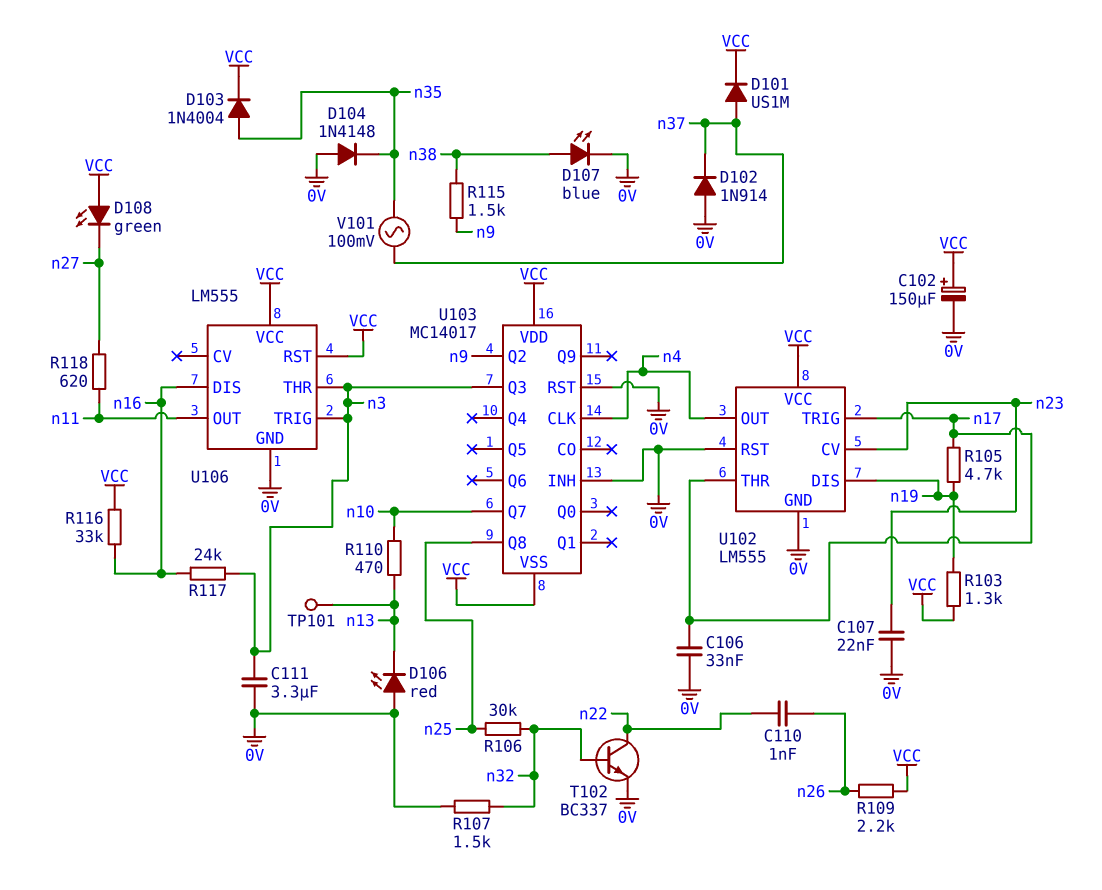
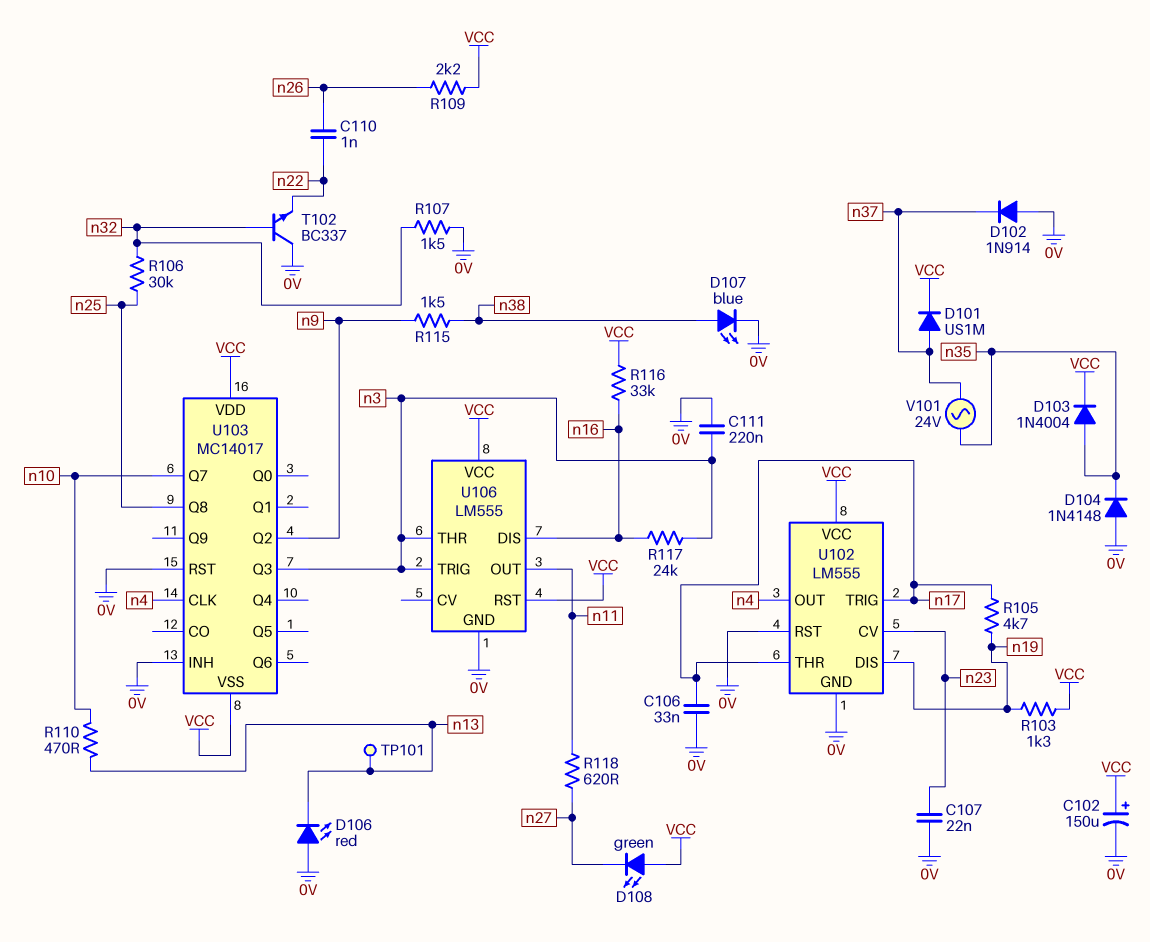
C111: 3.3uF (0V, n3) -> 220nF (0V, n3)
T102: NPN BC337 (B n32, C n22, E 0V) -> NPN BC337 (B n32, C 0V, E n22)
V101: AC 100mV (n35, n37) -> AC 24V (n35, n37)

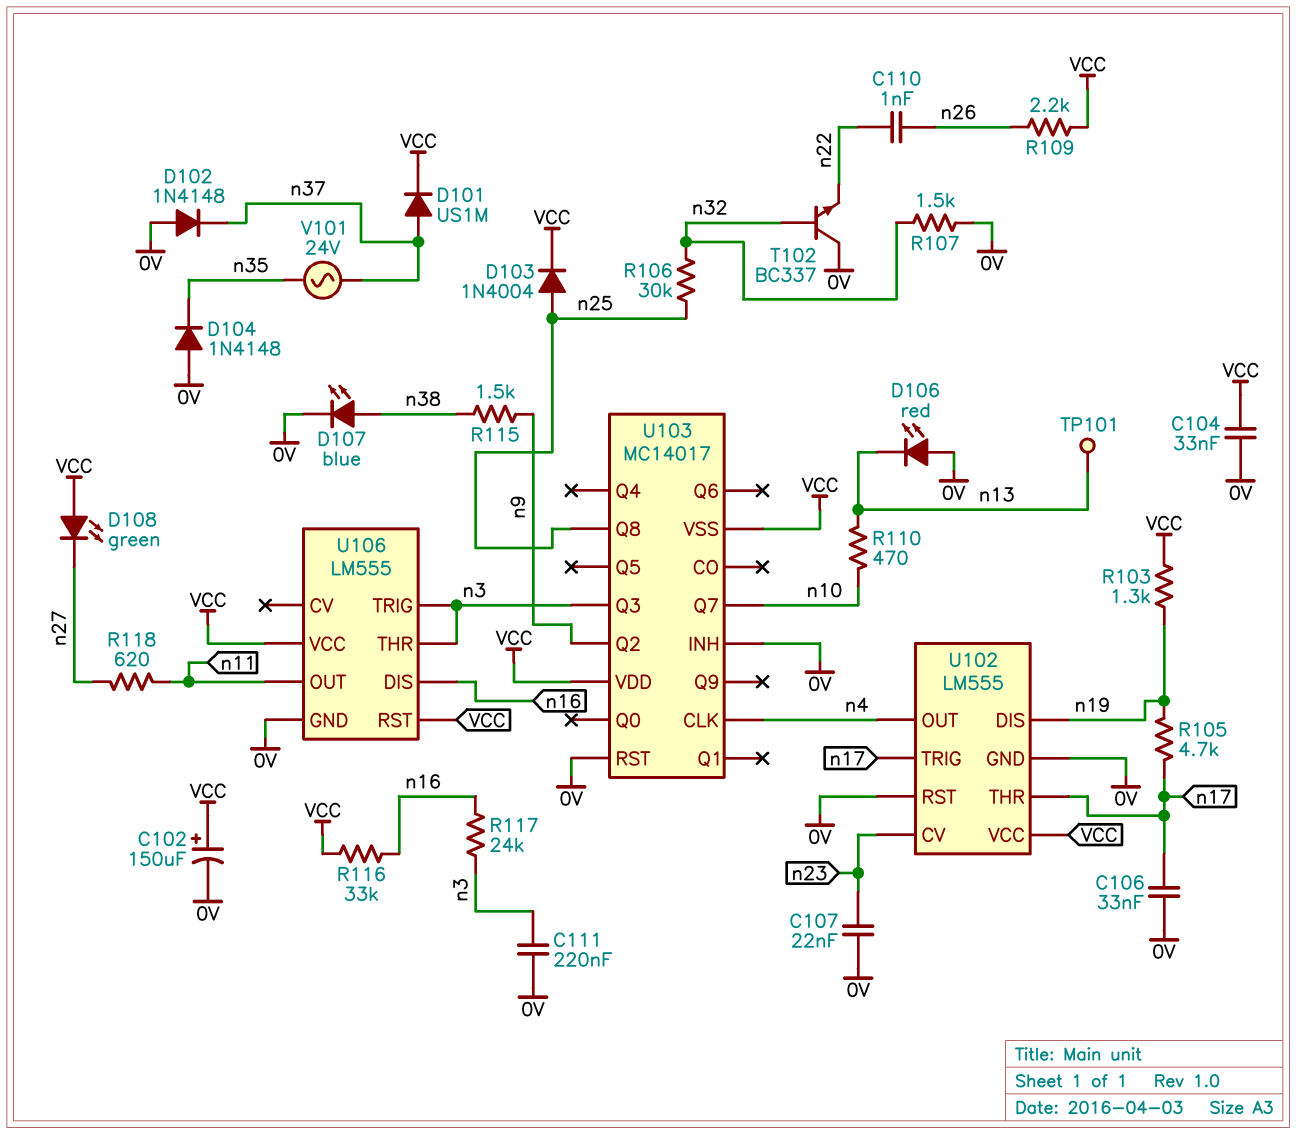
C104: none -> 33nF (0V, VCC)
D102: diode 1N914 (A 0V, K n37) -> diode 1N4148 (A 0V, K n37)
D103: diode 1N4004 (A n35, K VCC) -> diode 1N4004 (A n25, K VCC)

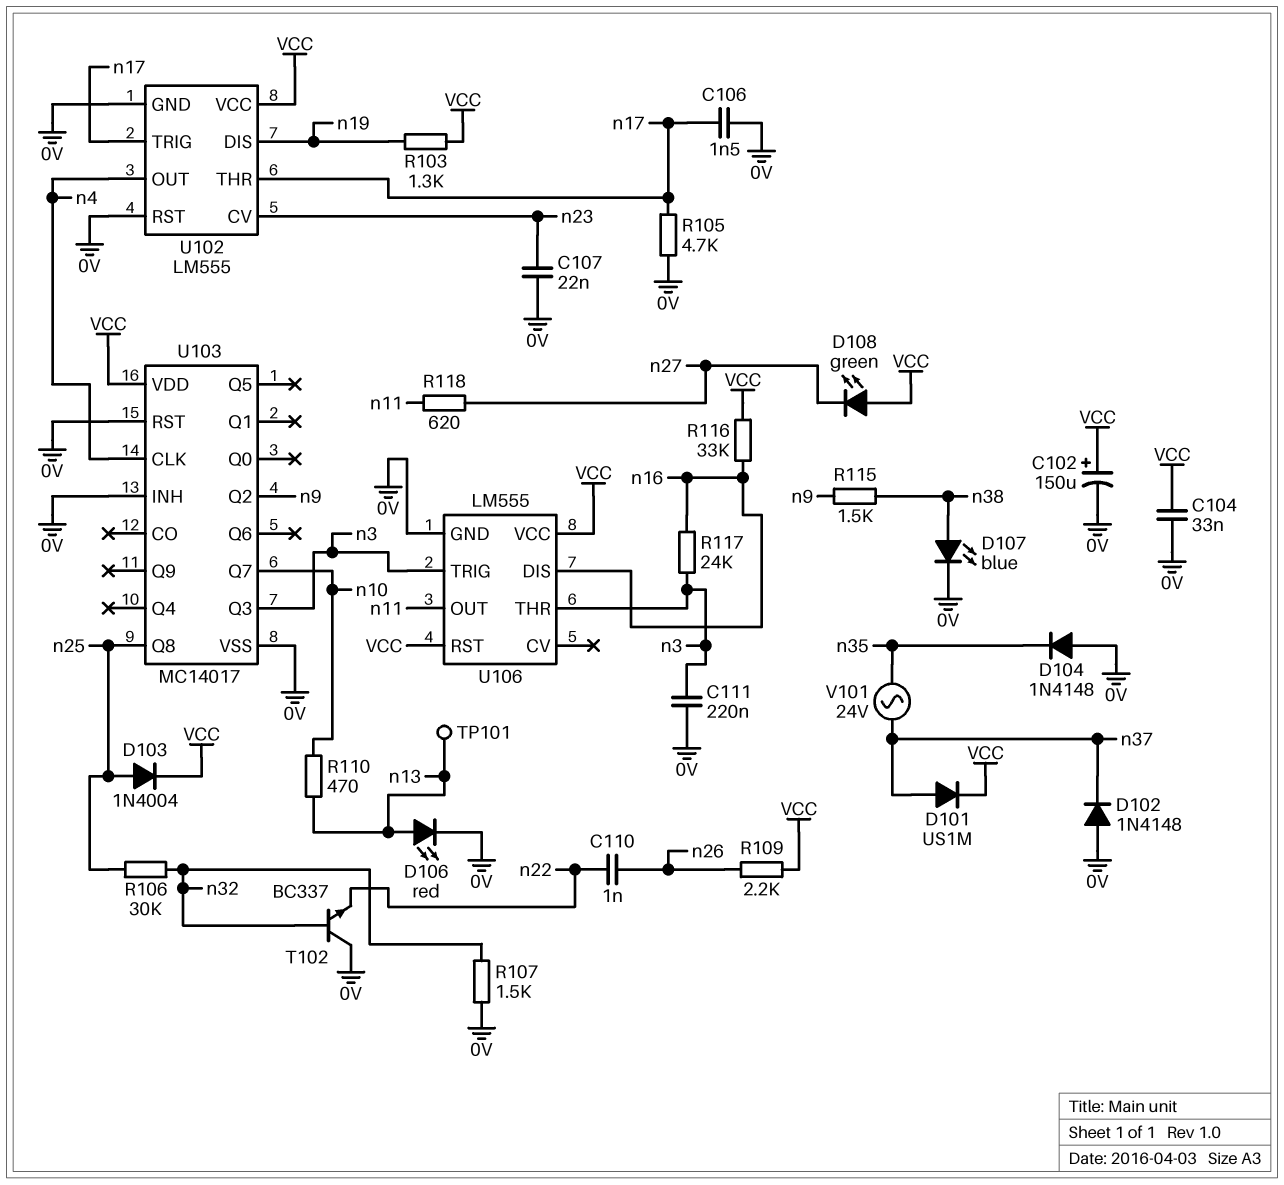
C106: 33nF (0V, n17) -> 1.5nF (0V, n17)
D106: LED red (A 0V, K n13) -> LED red (A n13, K 0V)
R105: 4.7k (n17, n19) -> 4.7k (0V, n17)
U103 pin VSS: VCC -> 0V

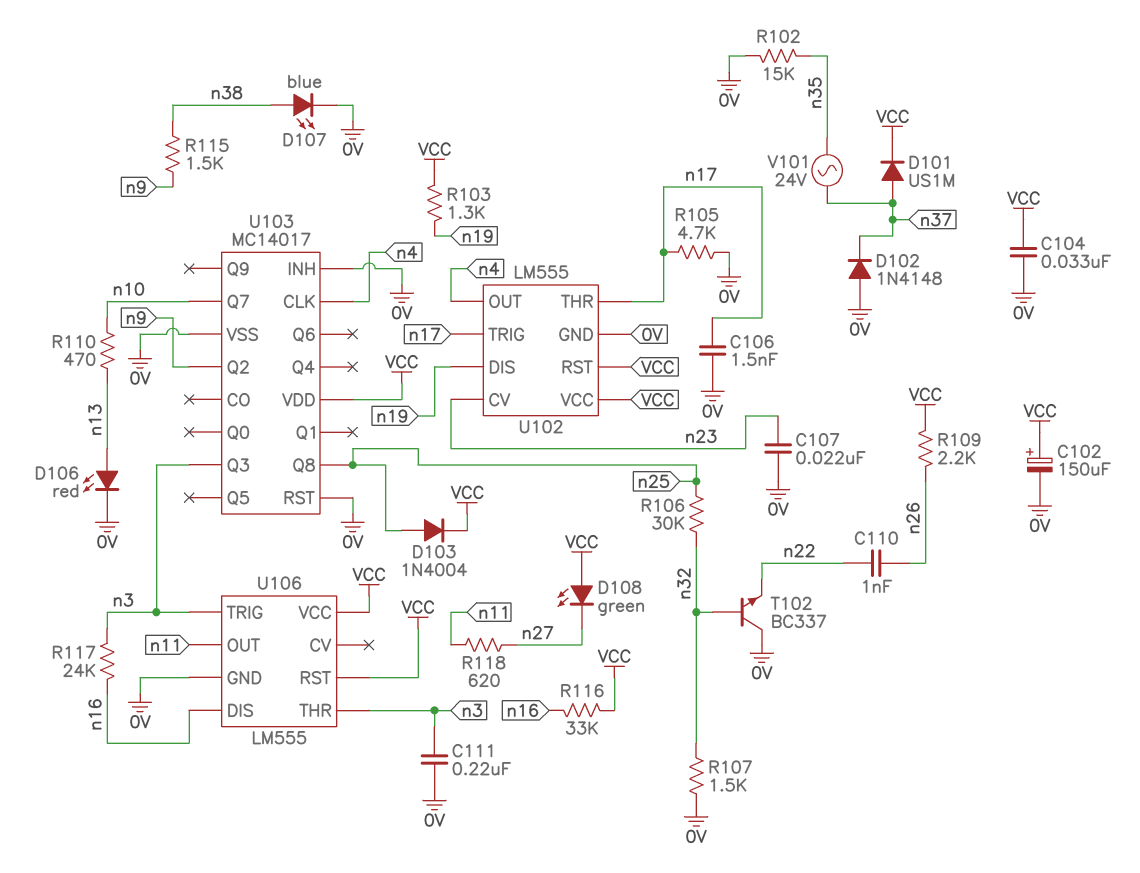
D104: diode 1N4148 (A 0V, K n35) -> none
R102: none -> 15k (0V, n35)
TP101: test point (n13) -> none
U102 pin RST: 0V -> VCC

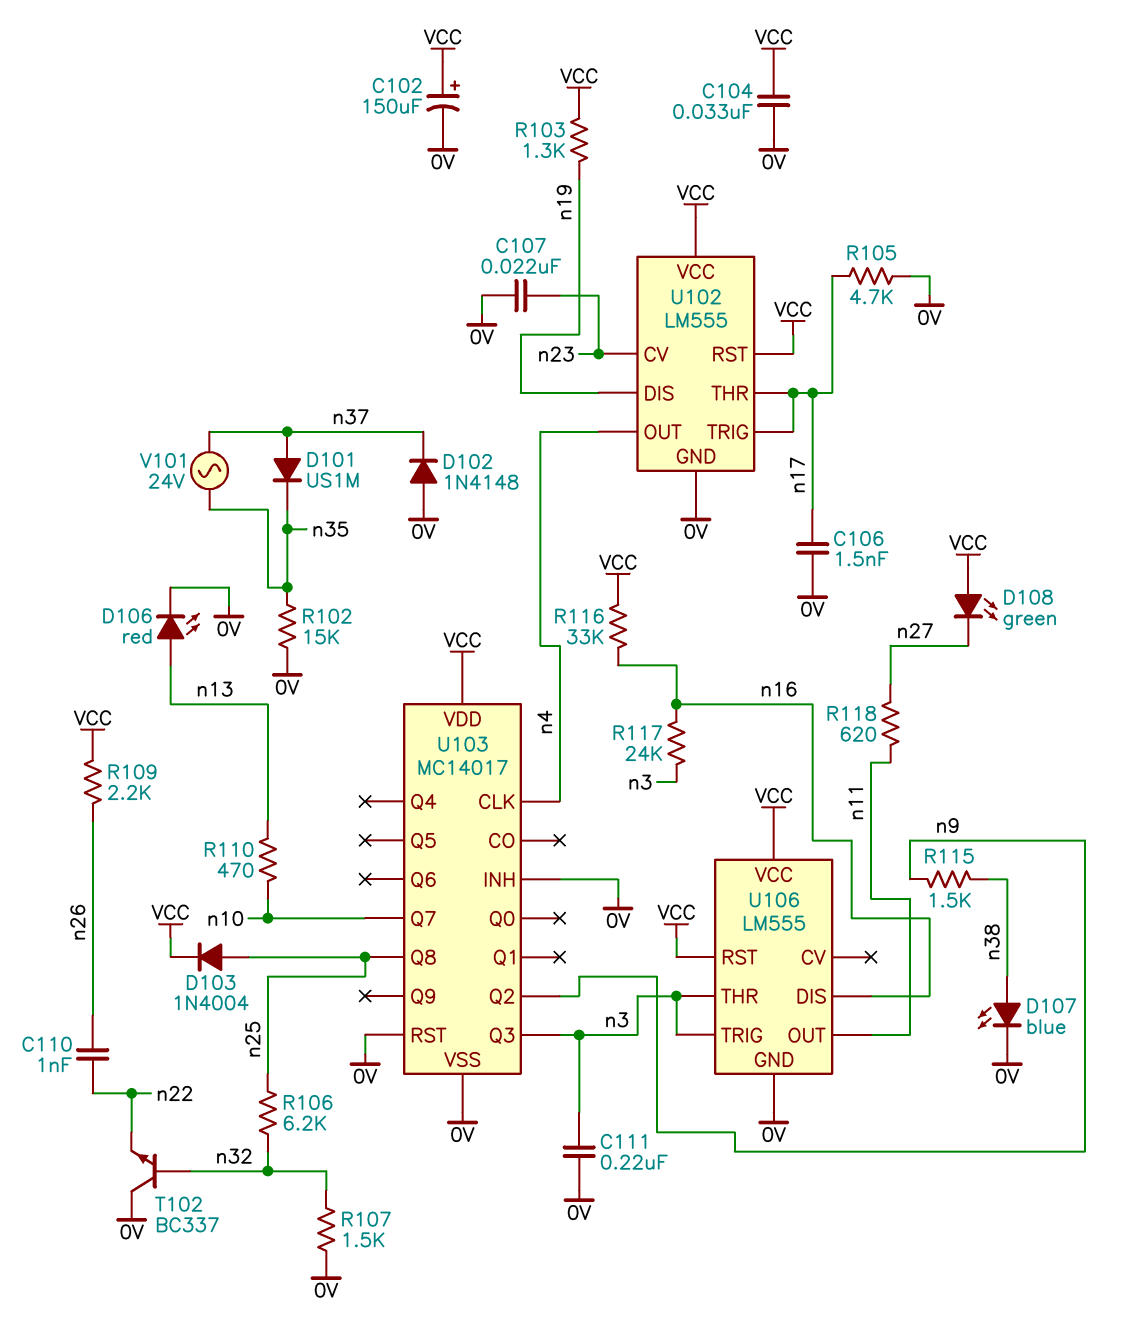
D101: diode US1M (A n37, K VCC) -> diode US1M (A n37, K n35)
R106: 30k (n25, n32) -> 6.2k (n25, n32)

